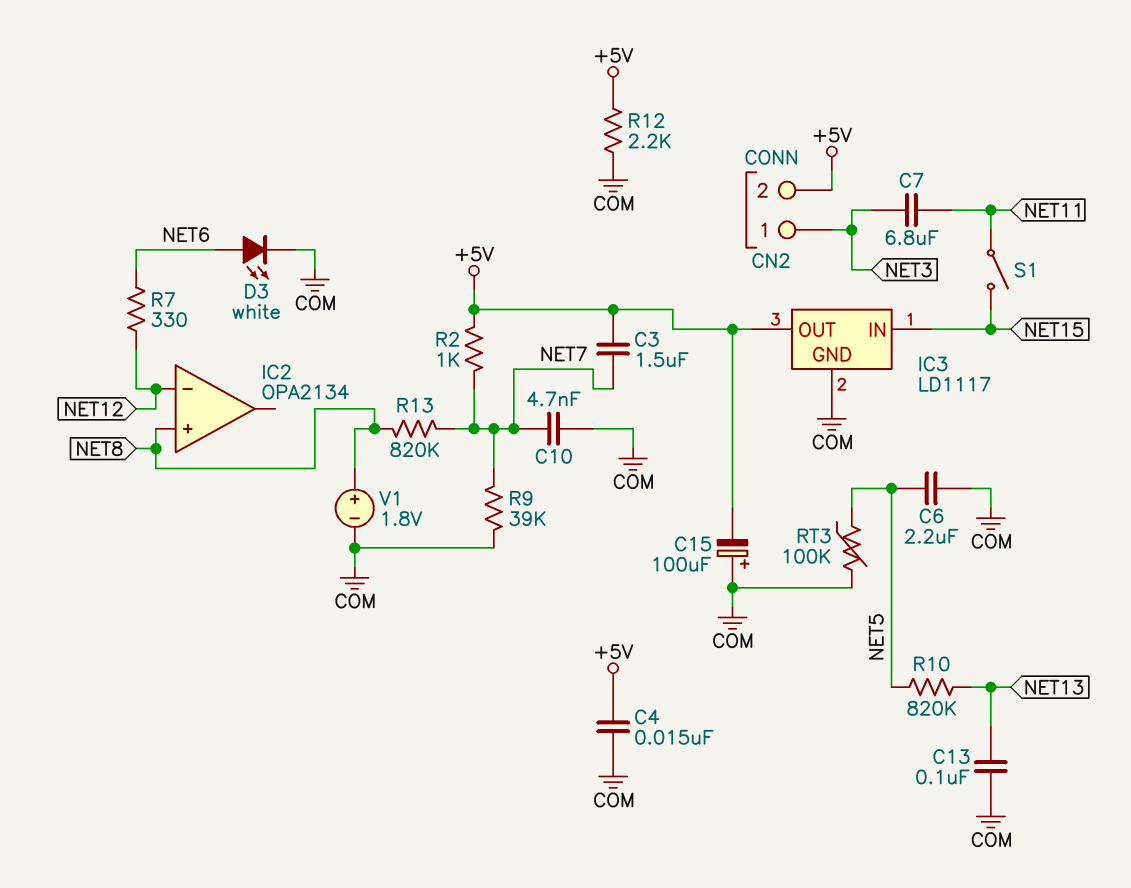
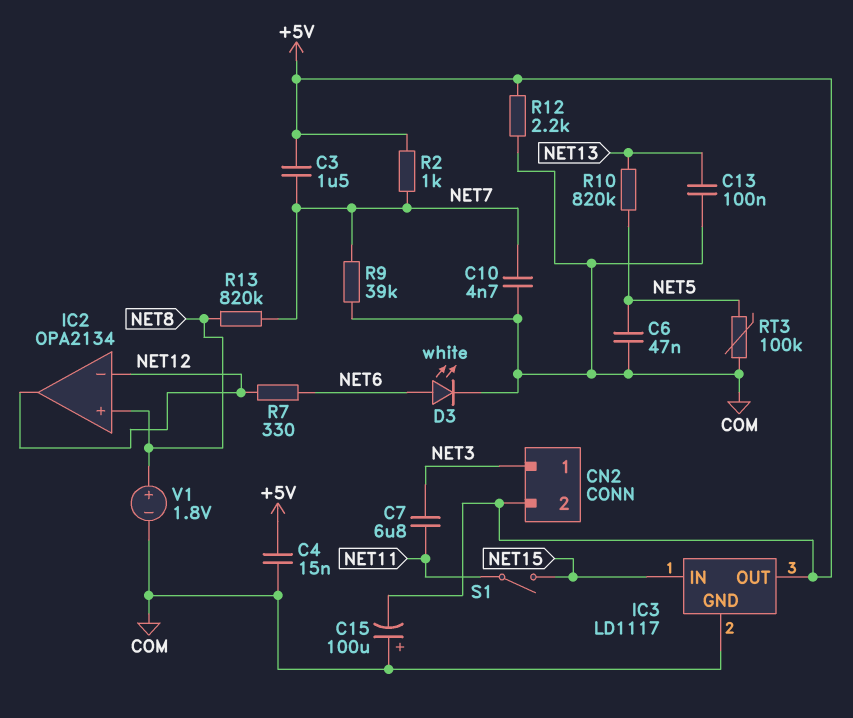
C6: 2.2uF (COM, NET5) -> 47nF (COM, NET5)
IC2 pin out: none -> NET12

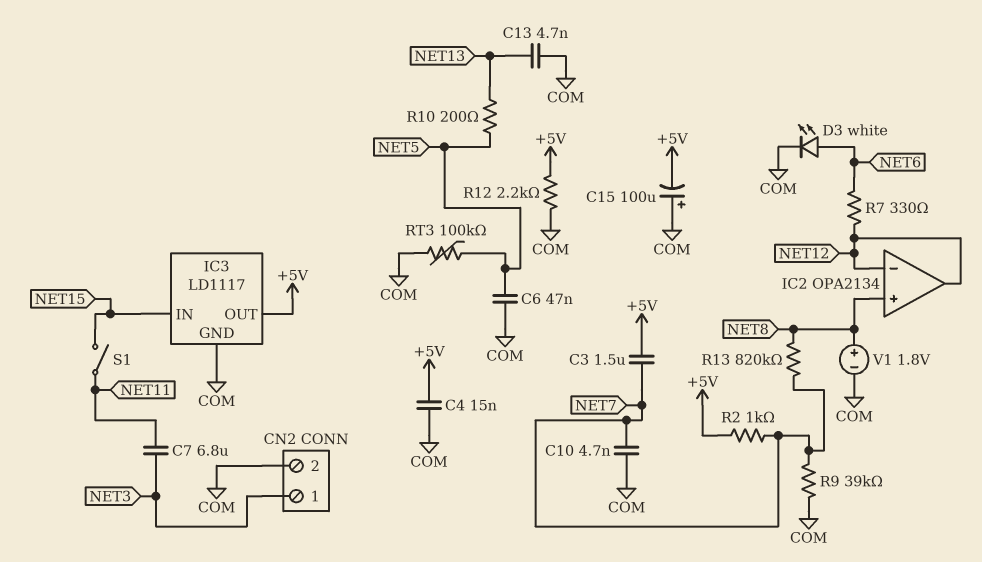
C13: 100nF (COM, NET13) -> 4.7nF (COM, NET13)
CN2 pin 2: +5V -> COM
R10: 820k (NET5, NET13) -> 200 (NET5, NET13)

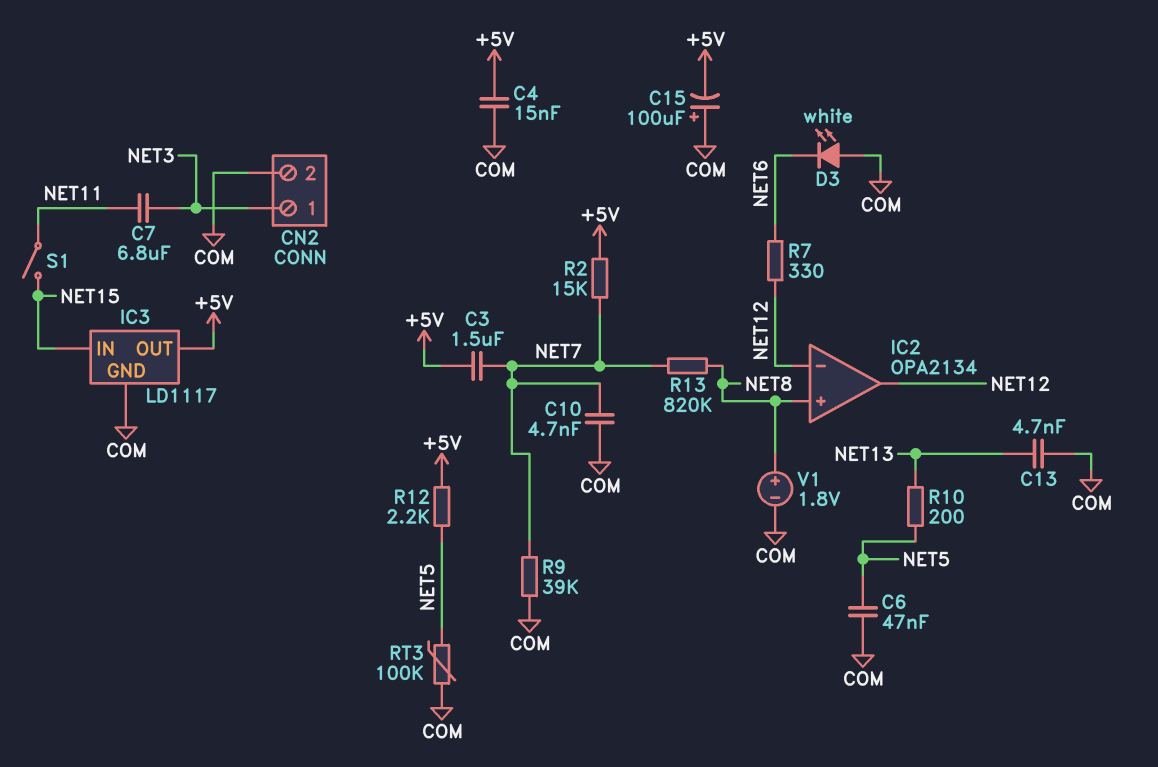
D3: LED white (A NET6, K COM) -> LED white (A COM, K NET6)
R2: 1k (+5V, NET7) -> 15k (+5V, NET7)
R12: 2.2k (+5V, COM) -> 2.2k (+5V, NET5)

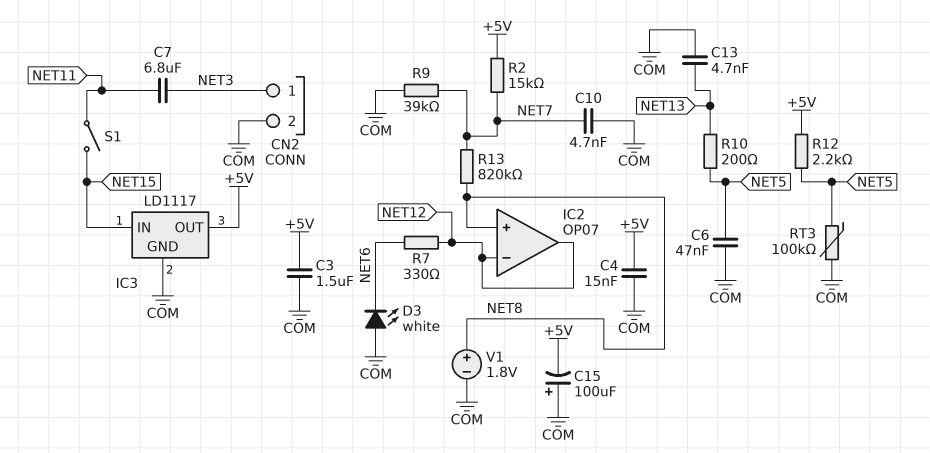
C3: 1.5uF (+5V, NET7) -> 1.5uF (+5V, COM)
IC2: OPA2134 -> OP07

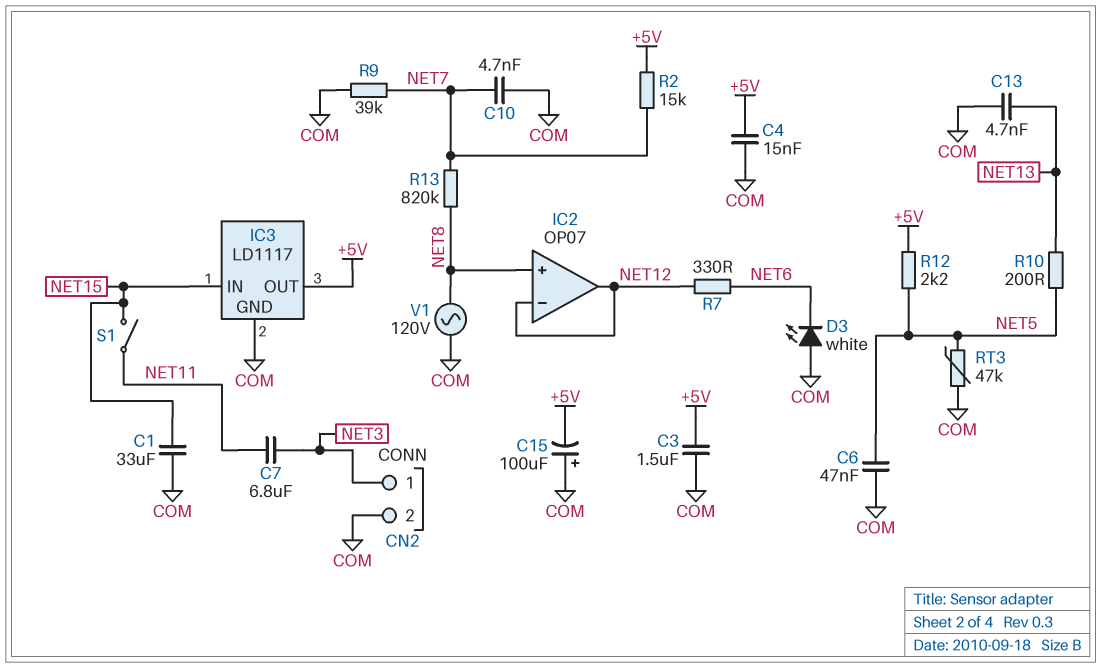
C1: none -> 33uF (COM, NET15)
RT3: 100k (COM, NET5) -> 47k (COM, NET5)
V1: 1.8V (plus NET8, minus COM) -> AC 120V (COM, NET8)

